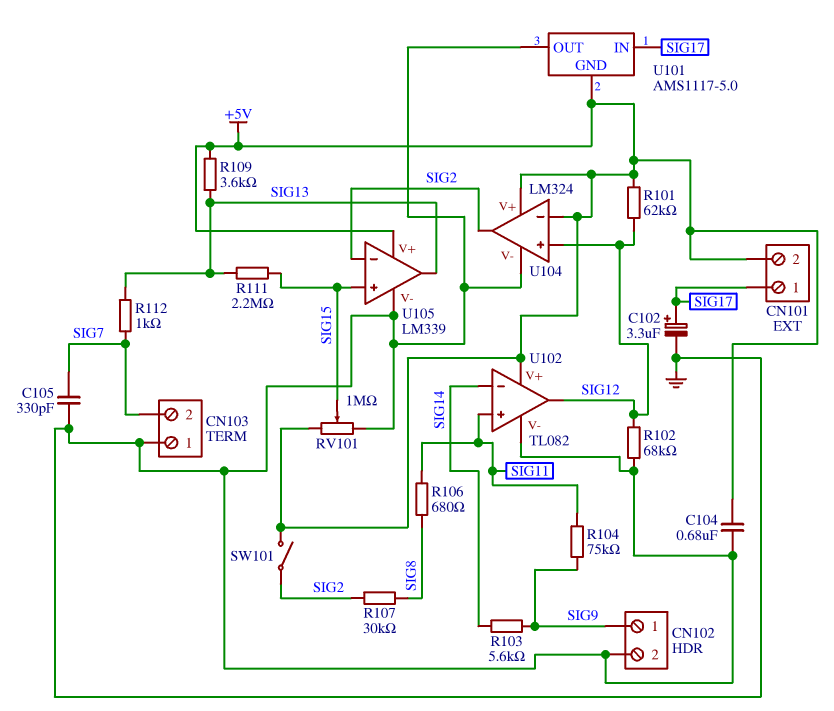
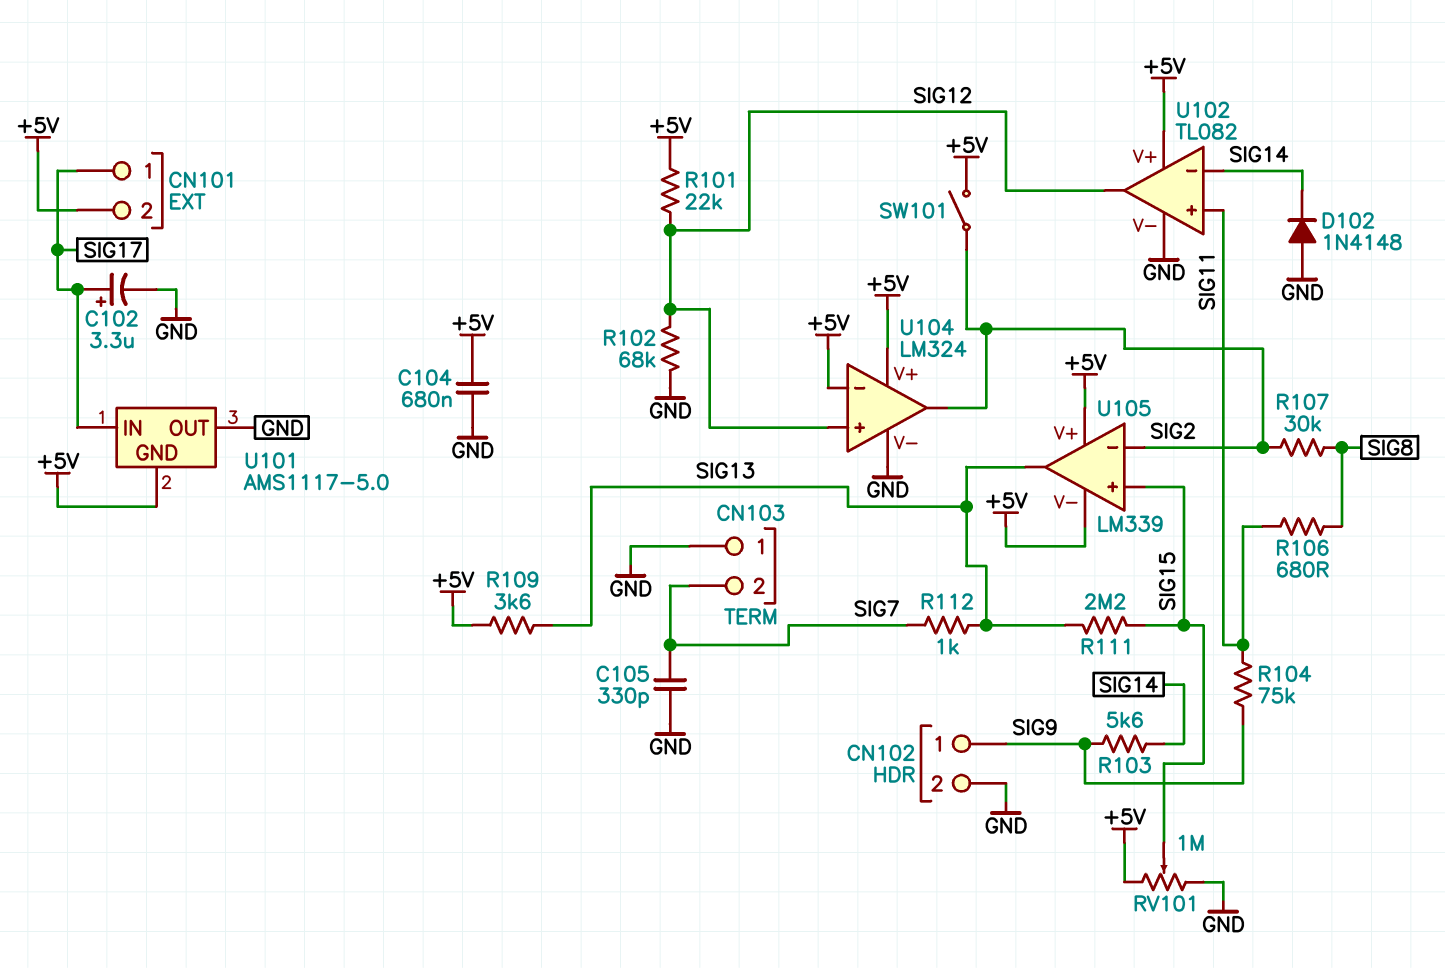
D102: none -> diode 1N4148 (A GND, K SIG14)
R101: 62k (+5V, SIG12) -> 22k (+5V, SIG12)
U105 pin V-: GND -> +5V

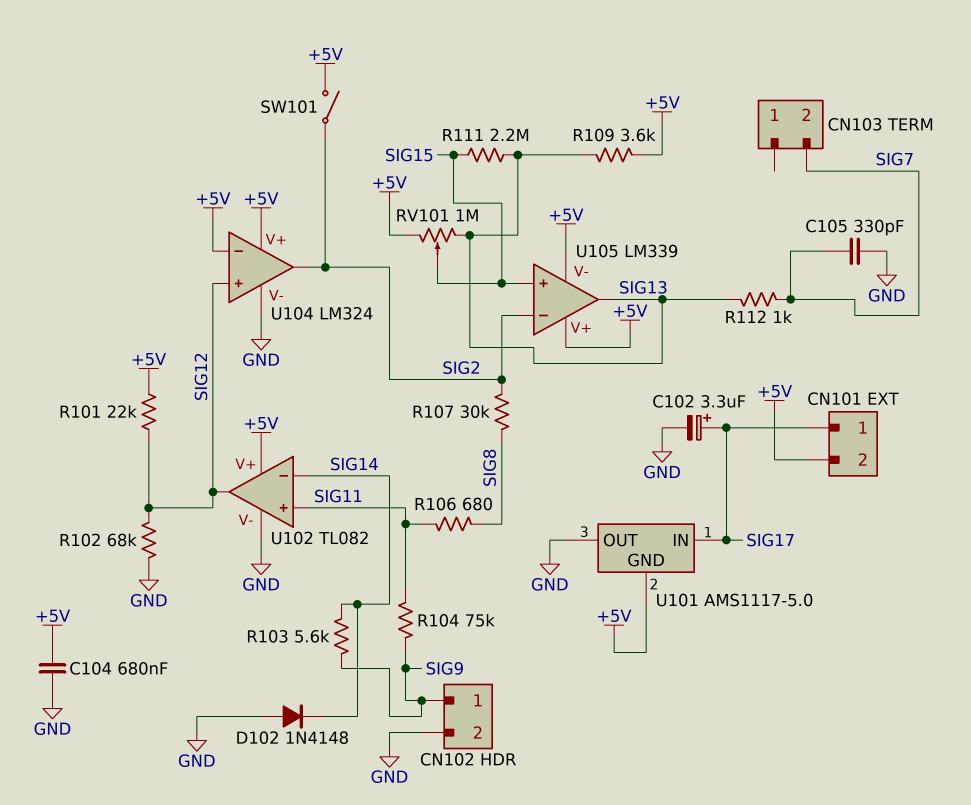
CN103 pin 1: GND -> none
RV101: 1M (+5V, GND, wiper SIG15) -> 1M (+5V, SIG13, wiper SIG15)

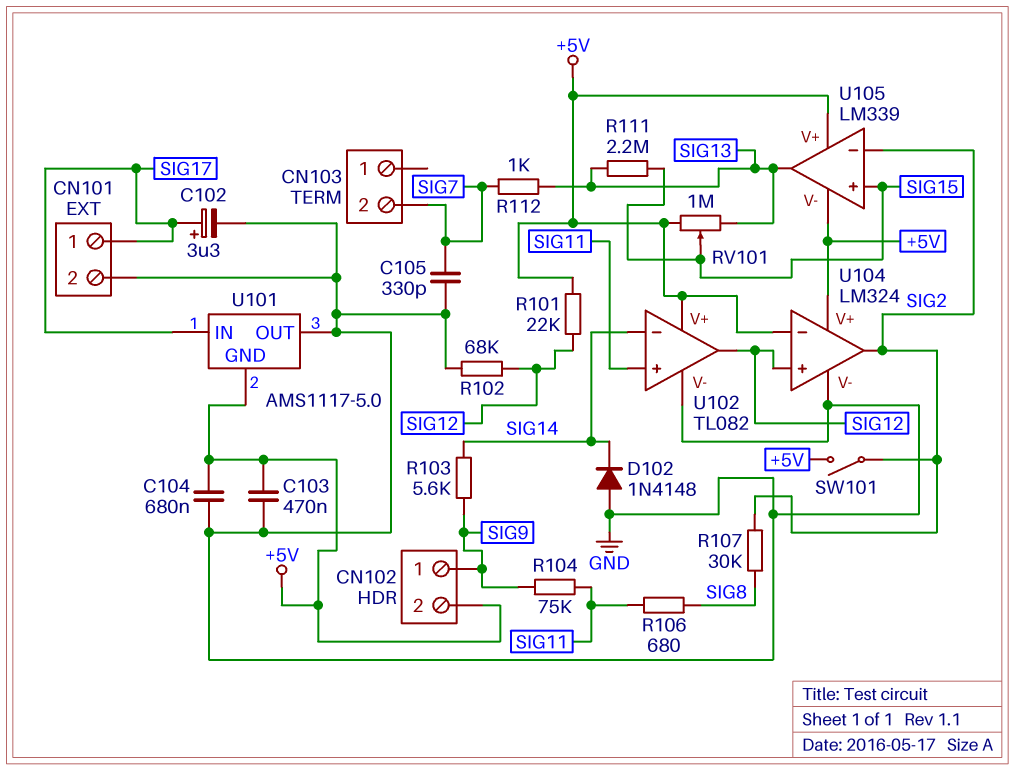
C103: none -> 470nF (+5V, GND)
CN101 pin 2: +5V -> GND
CN102 pin 2: GND -> +5V
R109: 3.6k (+5V, SIG13) -> none

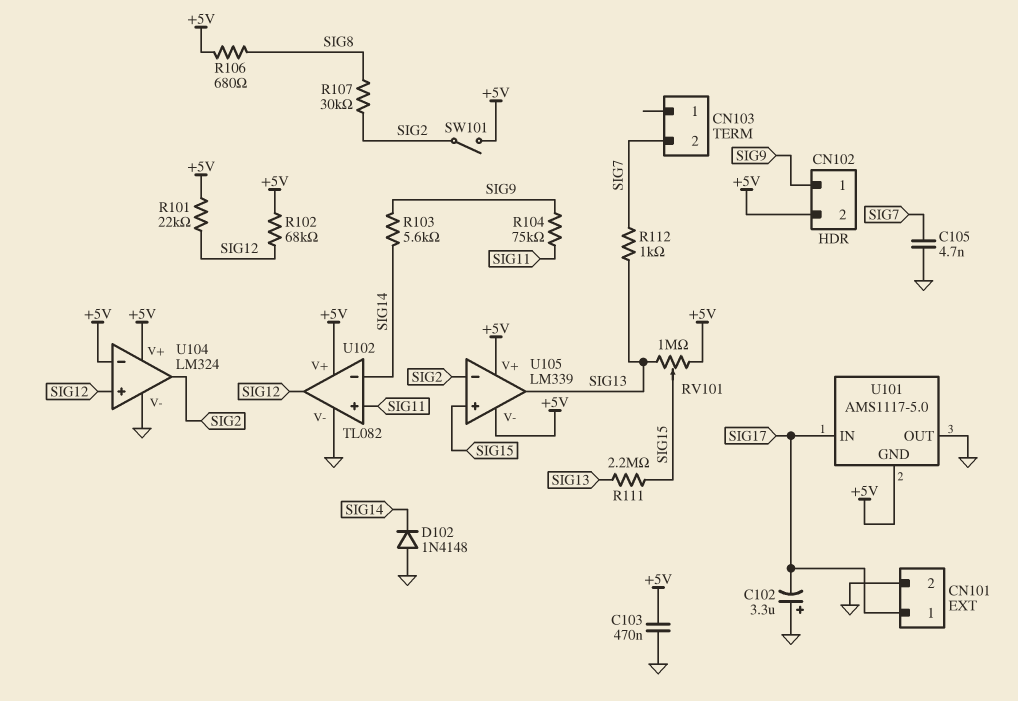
C102: 3.3uF (plus SIG17, minus GND) -> 3.3uF (plus GND, minus SIG17)
C104: 680nF (+5V, GND) -> none
C105: 330pF (GND, SIG7) -> 4.7nF (GND, SIG7)
R102: 68k (GND, SIG12) -> 68k (+5V, SIG12)
R106: 680 (SIG8, SIG11) -> 680 (+5V, SIG8)

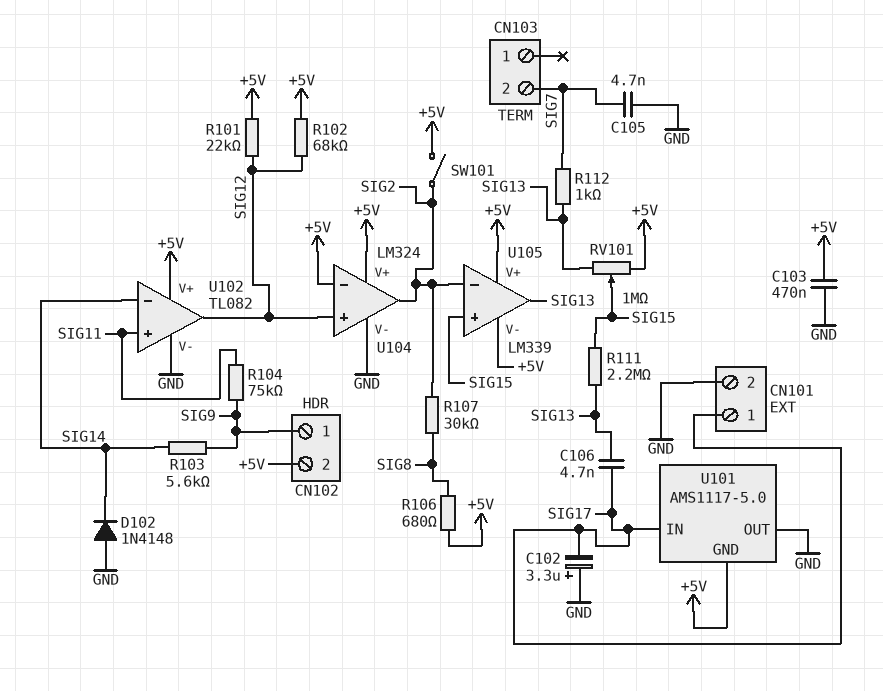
C106: none -> 4.7nF (SIG13, SIG17)

